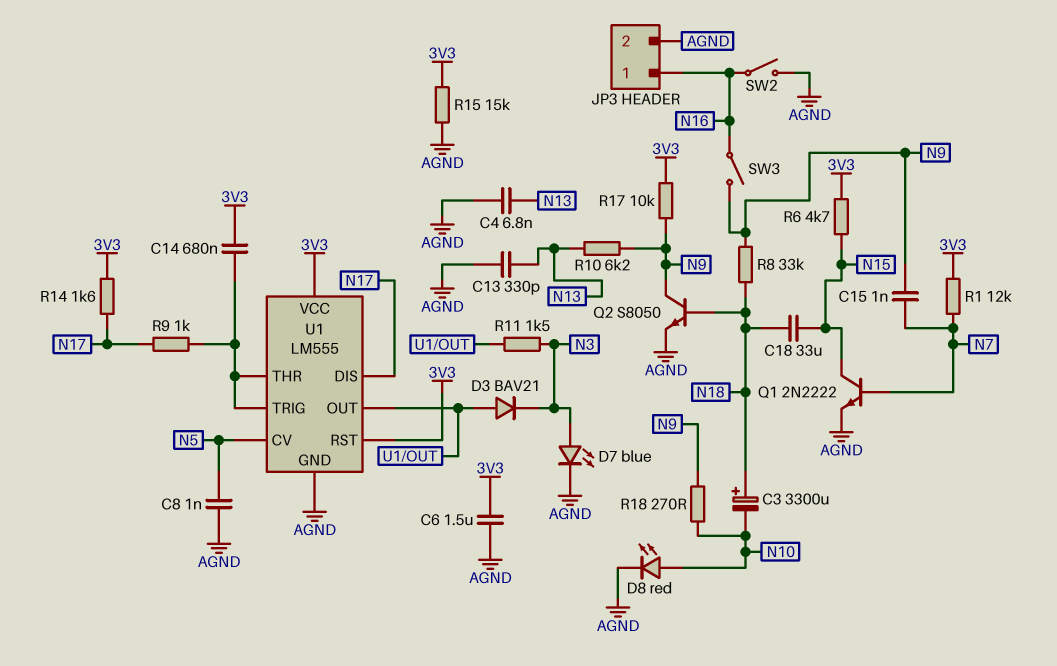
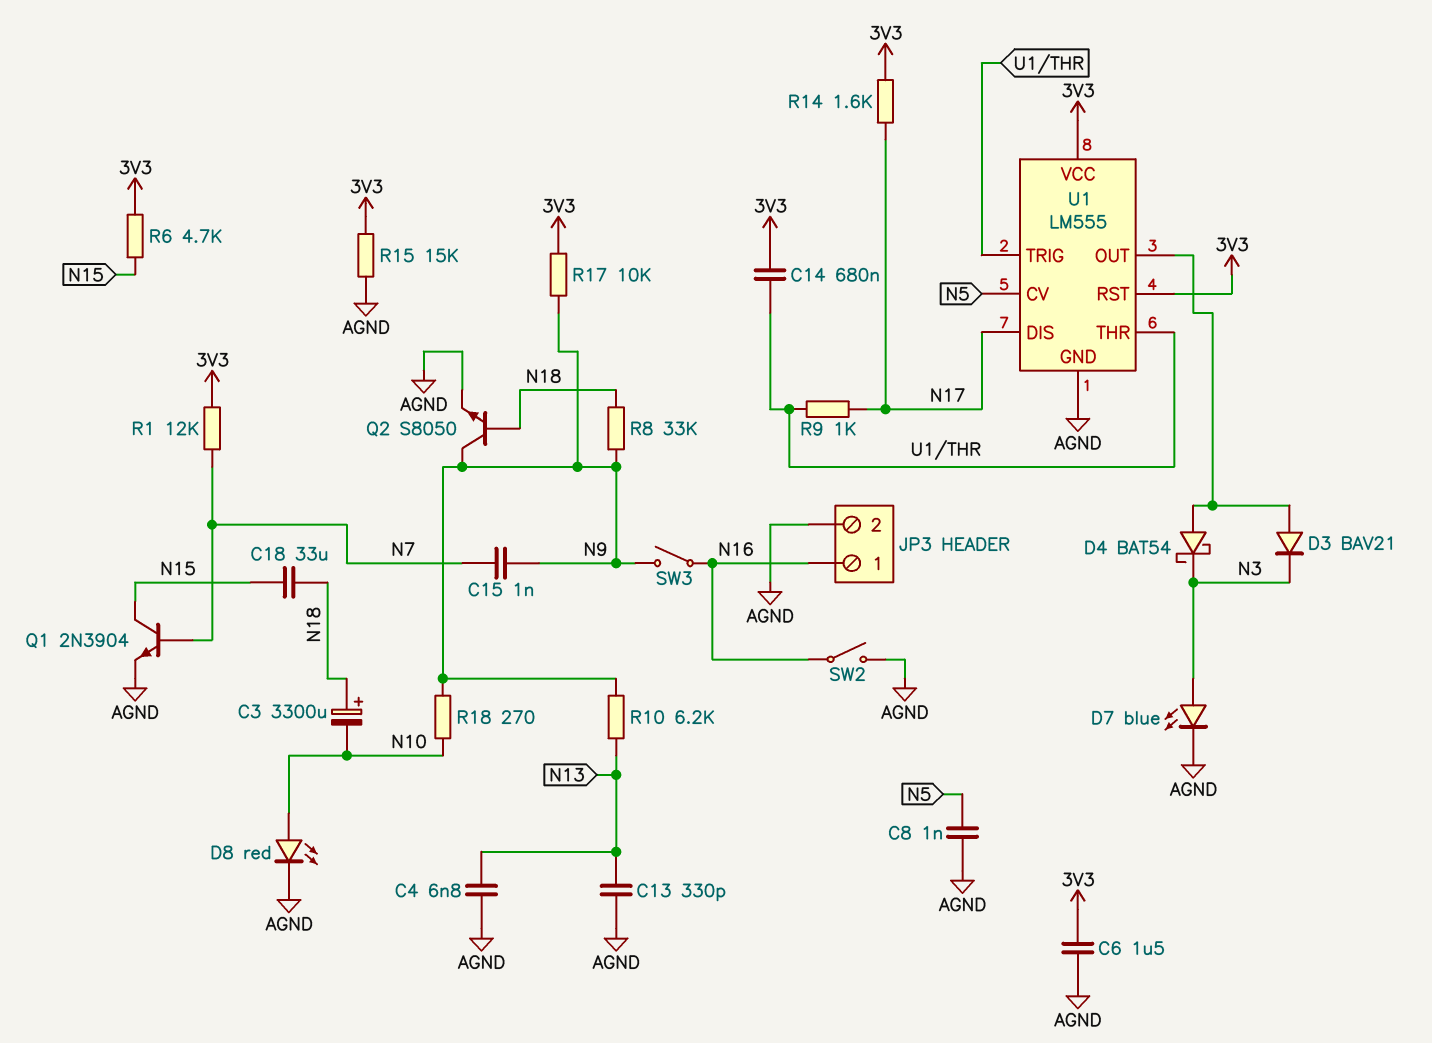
D4: none -> schottky BAT54 (A U1/OUT, K N3)
Q1: NPN 2N2222 (B N7, C N15, E AGND) -> NPN 2N3904 (B N7, C N15, E AGND)
R11: 1.5k (N3, U1/OUT) -> none

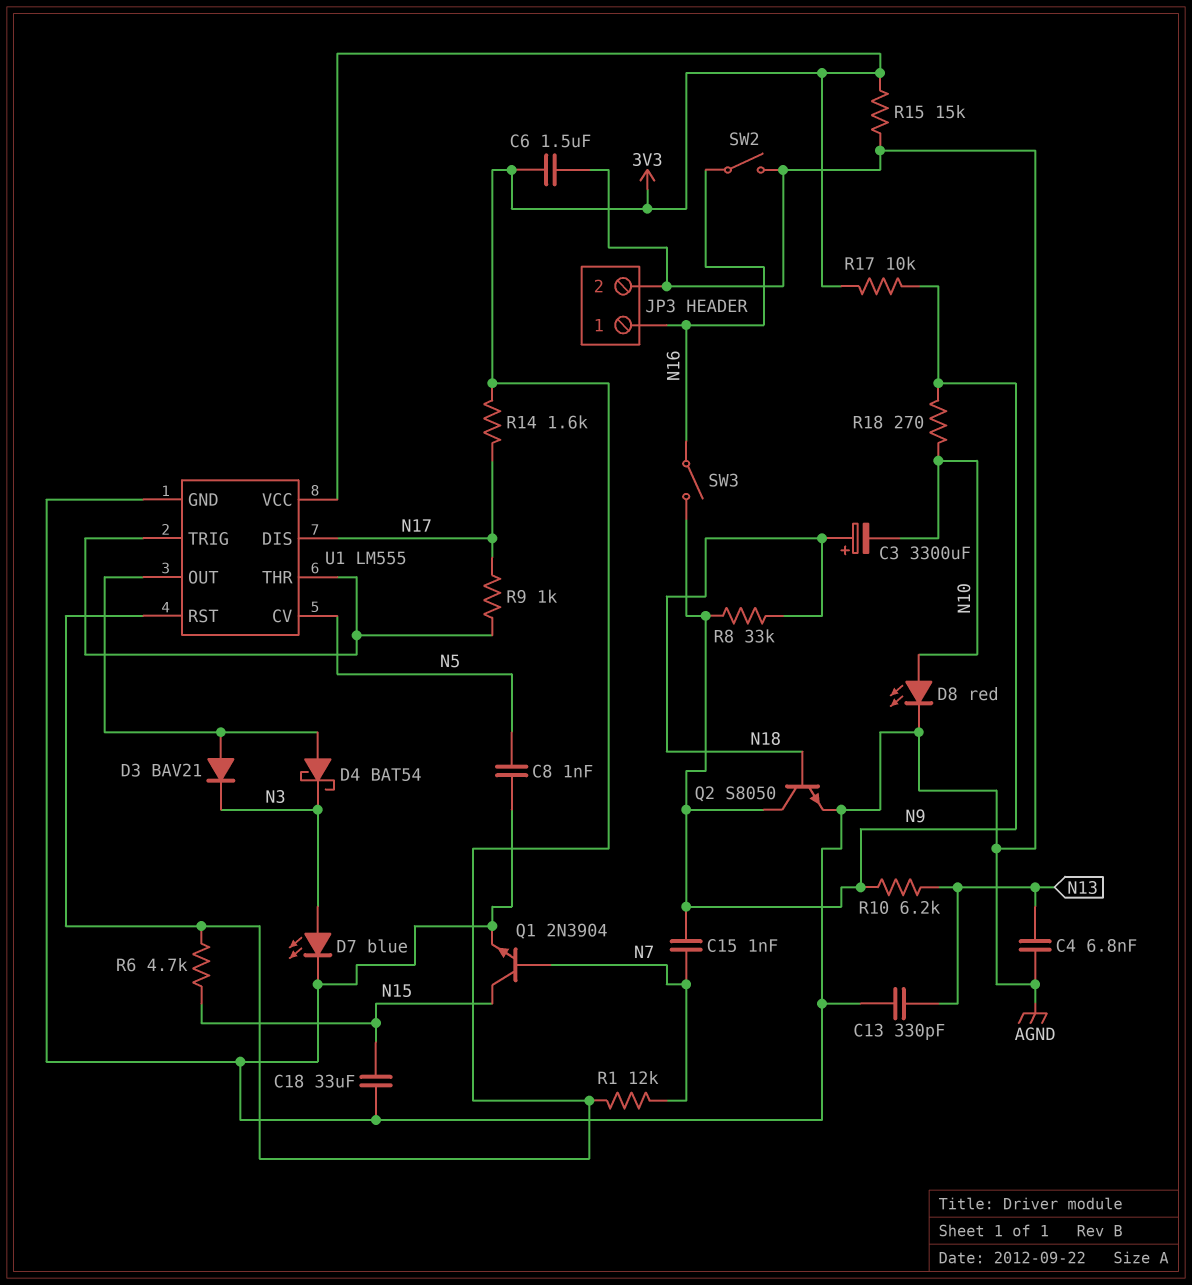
C14: 680nF (3V3, U1/THR) -> none
C18: 33uF (N15, N18) -> 33uF (AGND, N15)

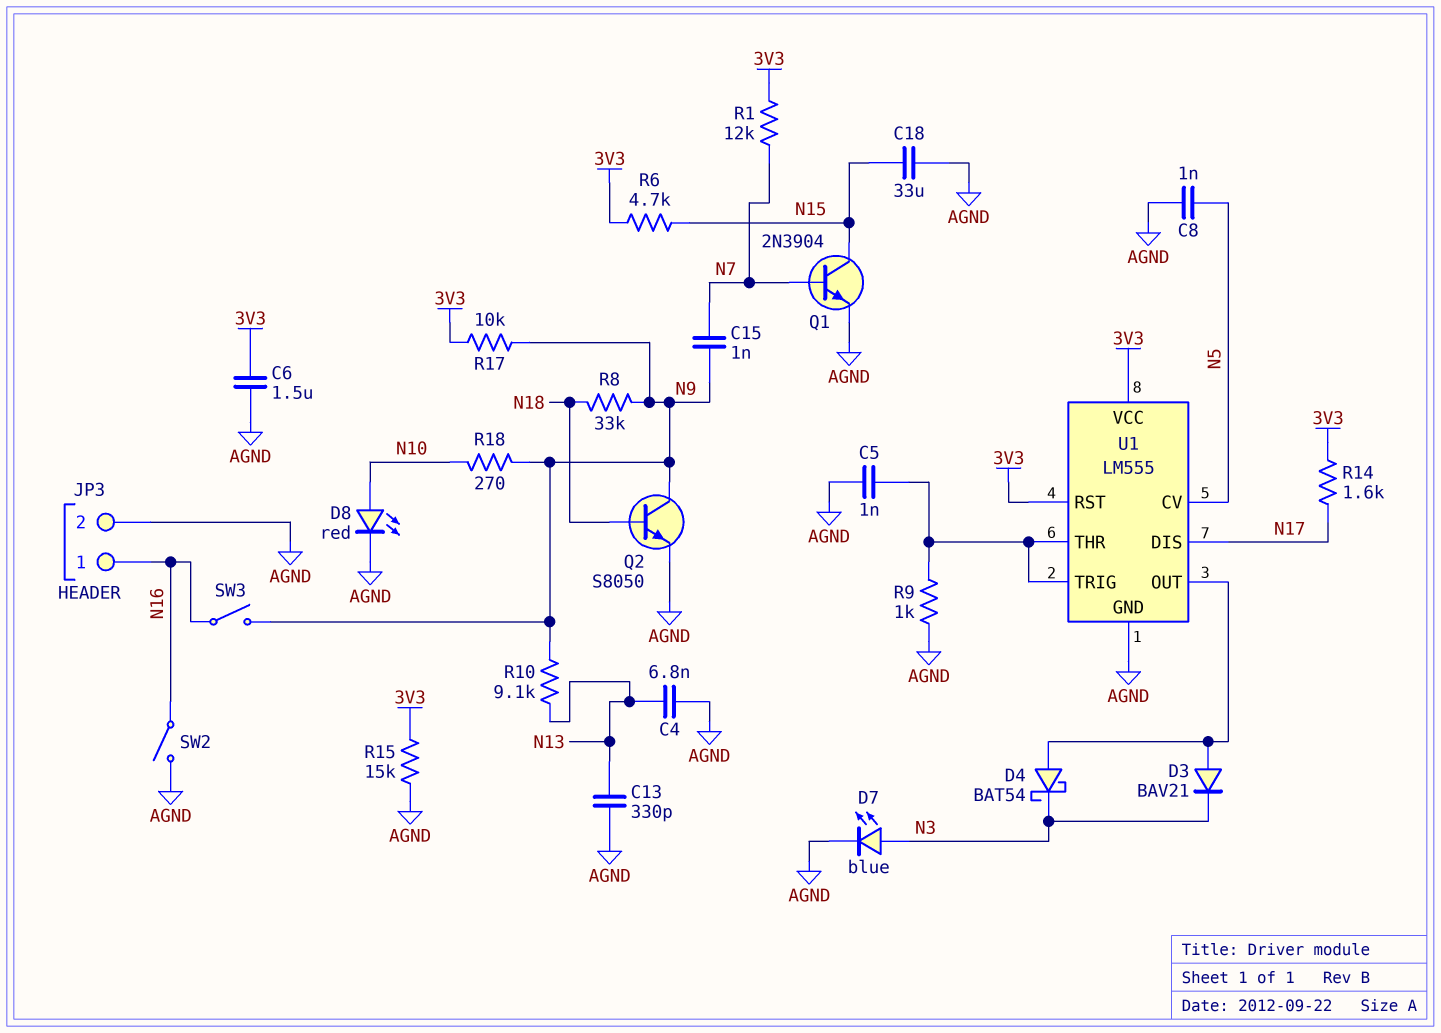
C3: 3300uF (plus N18, minus N10) -> none
C5: none -> 1nF (AGND, U1/THR)
R9: 1k (N17, U1/THR) -> 1k (AGND, U1/THR)
R10: 6.2k (N9, N13) -> 9.1k (N9, N13)

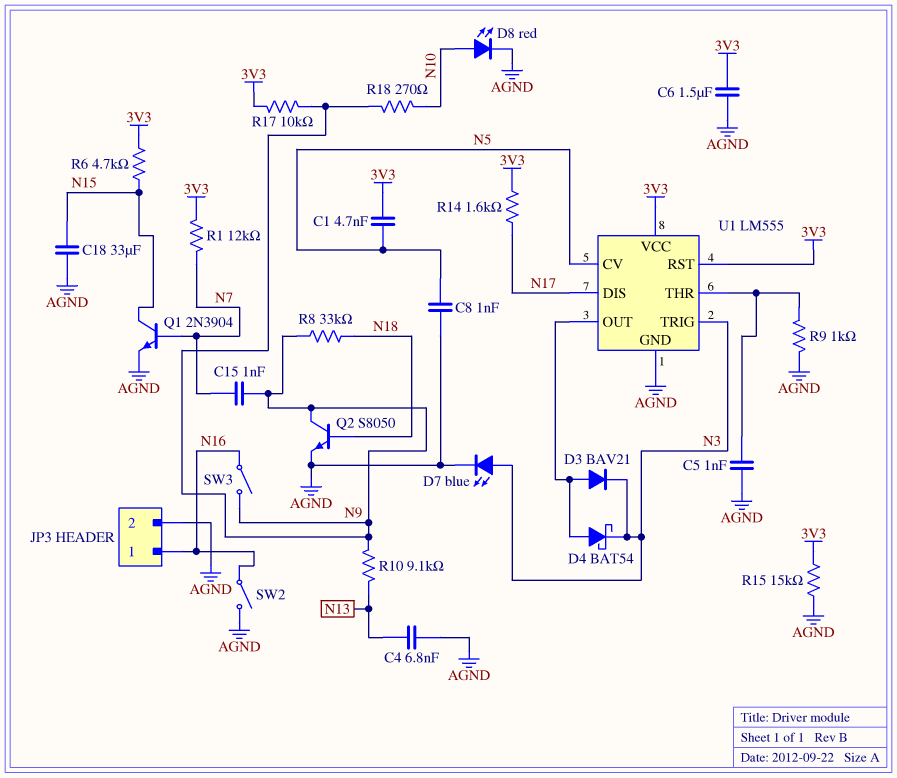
C1: none -> 4.7nF (3V3, N5)
C13: 330pF (AGND, N13) -> none
U1 pin TRIG: U1/THR -> N3

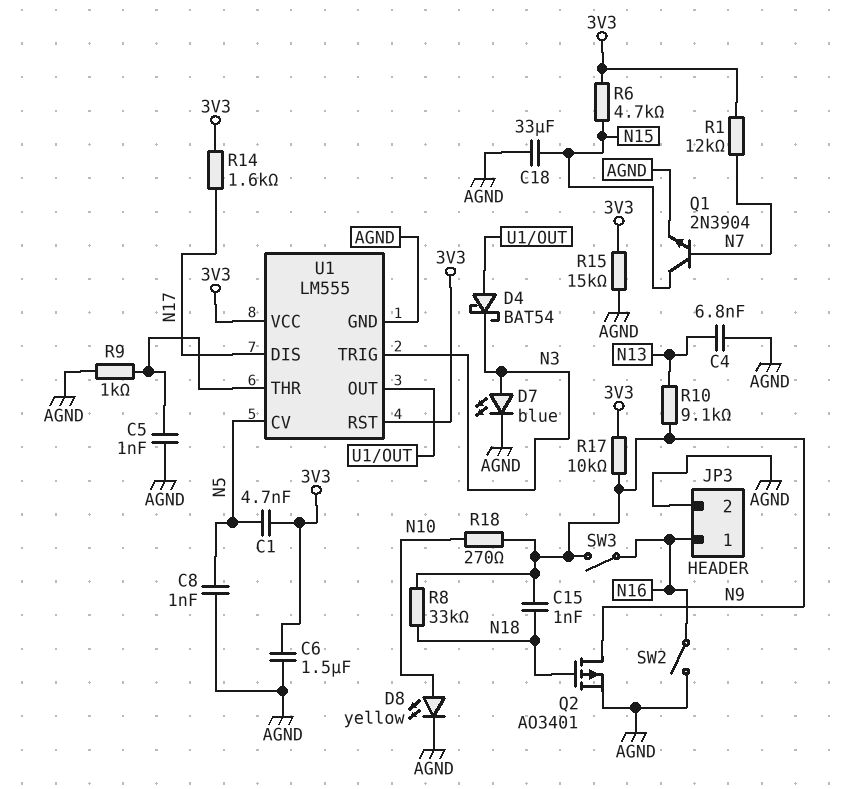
C15: 1nF (N7, N9) -> 1nF (N9, N18)
D3: diode BAV21 (A U1/OUT, K N3) -> none
D8: LED red (A N10, K AGND) -> LED yellow (A N10, K AGND)
Q2: NPN S8050 (B N18, C N9, E AGND) -> PMOS AO3401 (G N18, D N9, S AGND)

